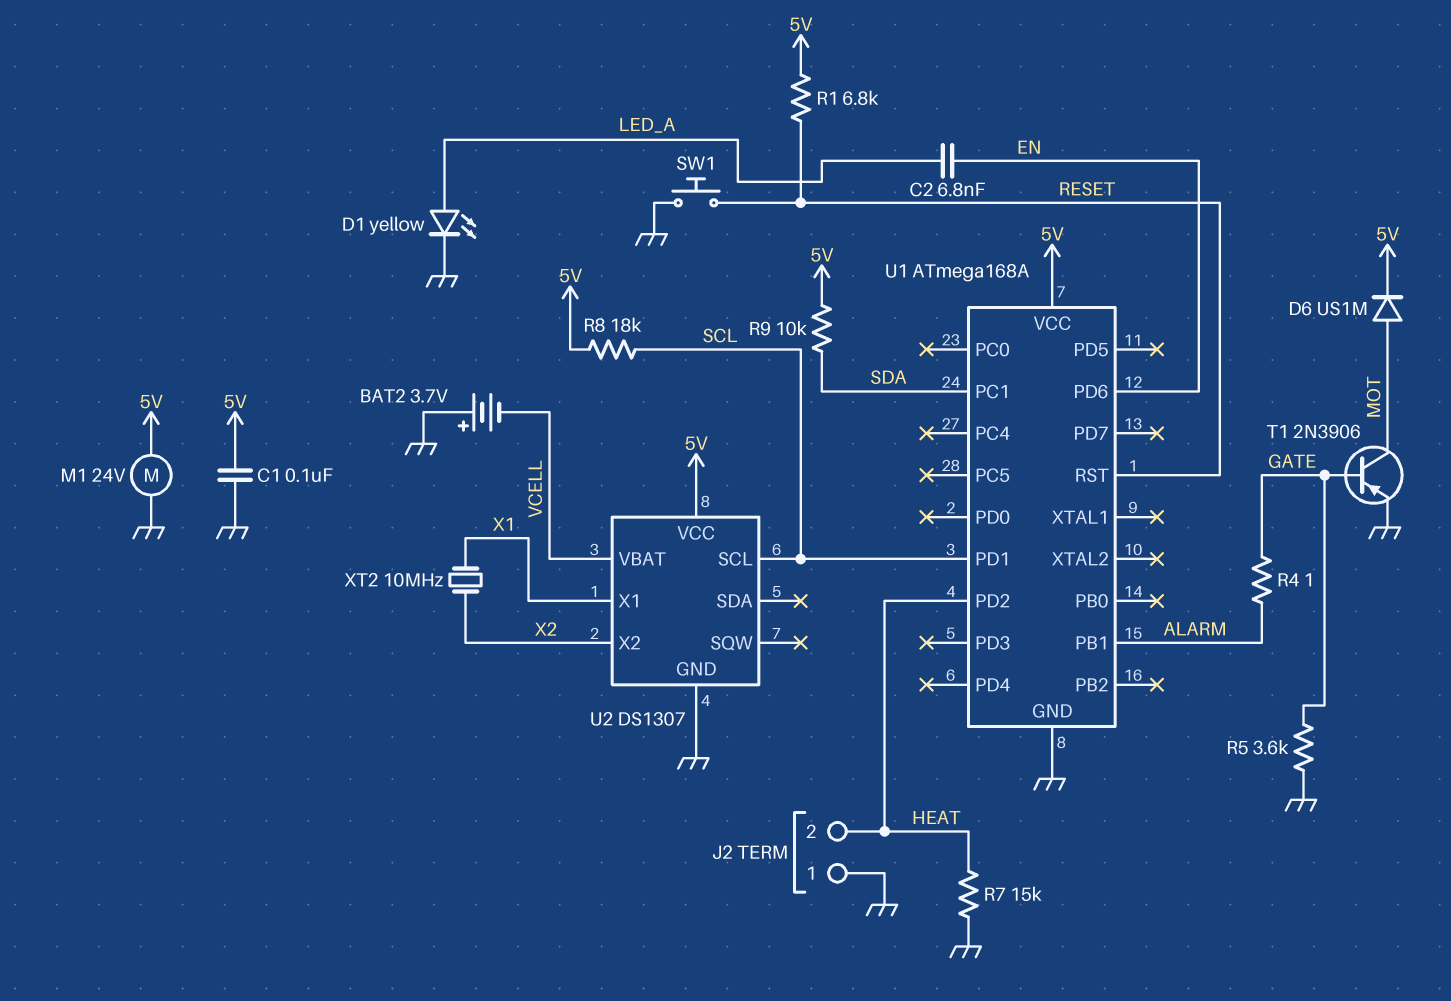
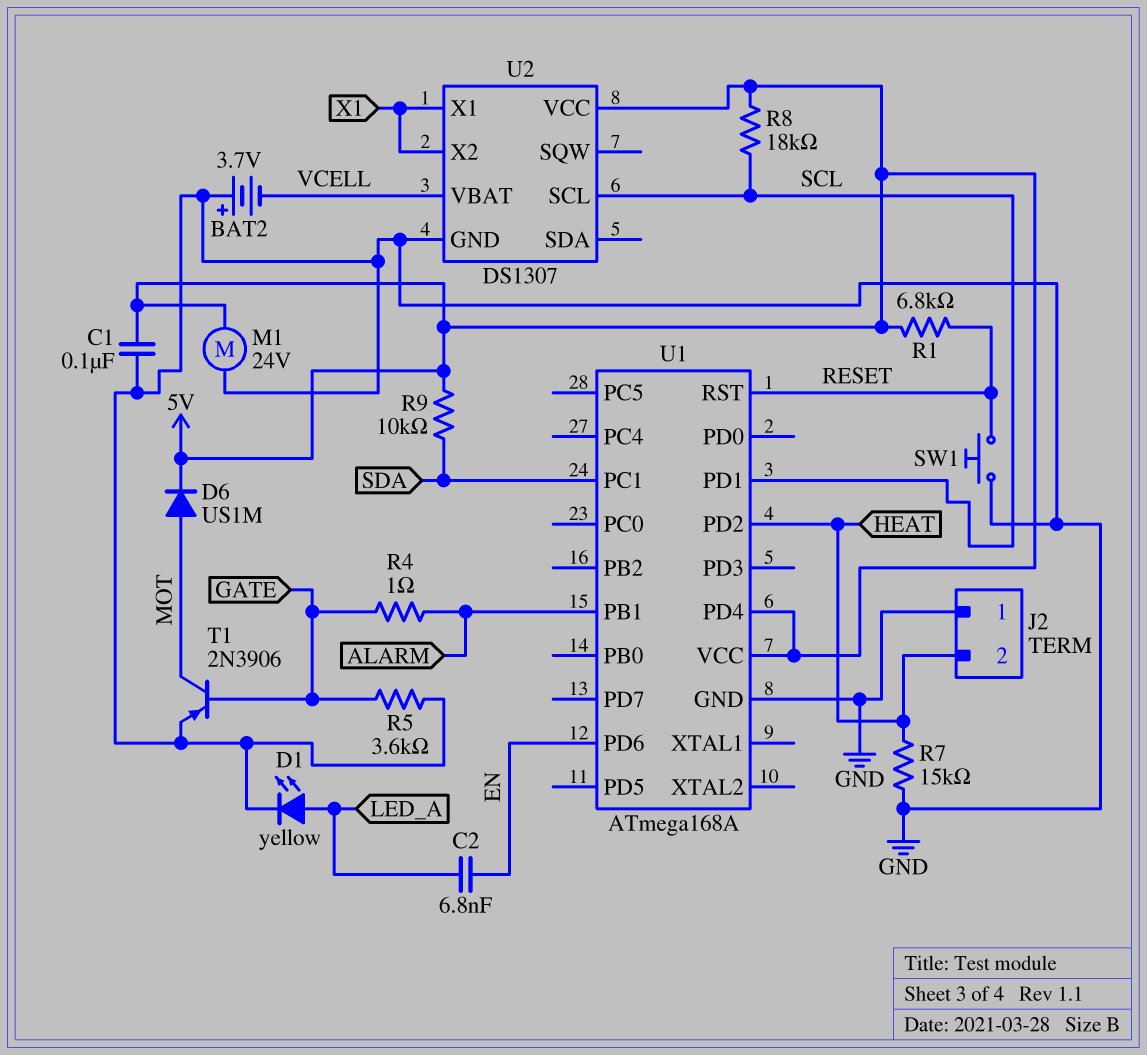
U1 pin PD4: none -> 5V
U2 pin X2: X2 -> X1
XT2: 10MHz (X1, X2) -> none

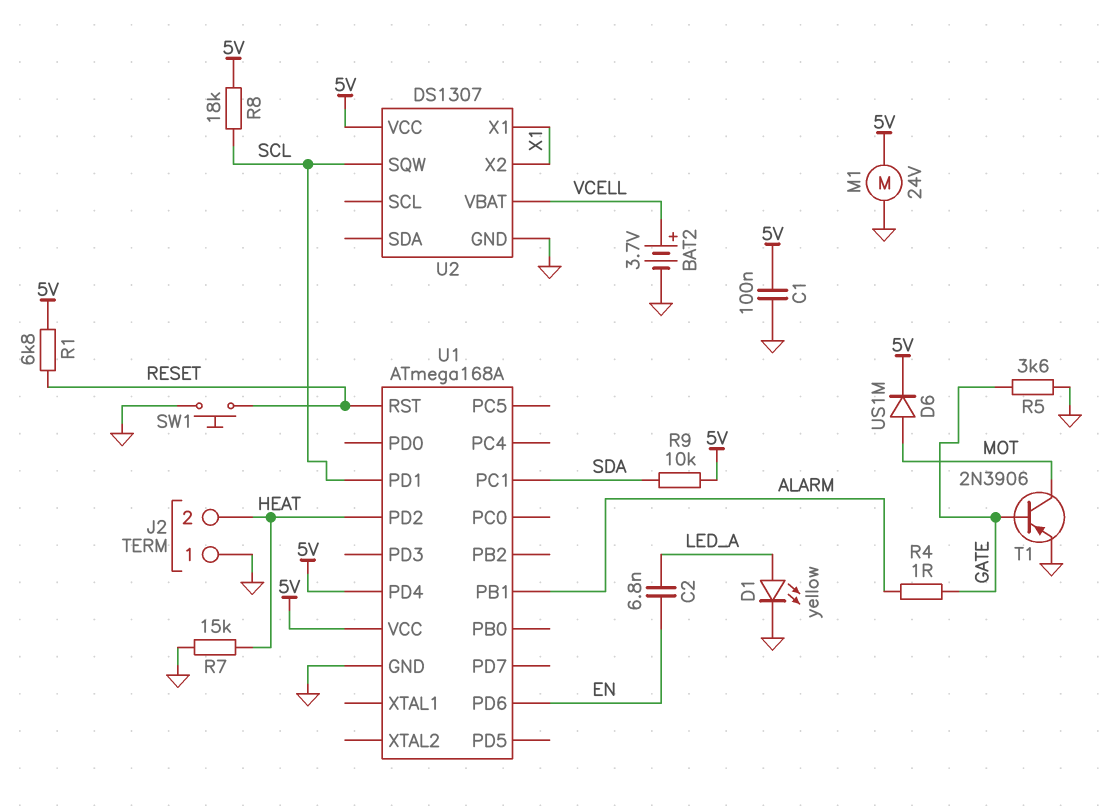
BAT2: 3.7V (plus GND, minus VCELL) -> 3.7V (plus VCELL, minus GND)
U2 pin SCL: SCL -> none
U2 pin SQW: none -> SCL

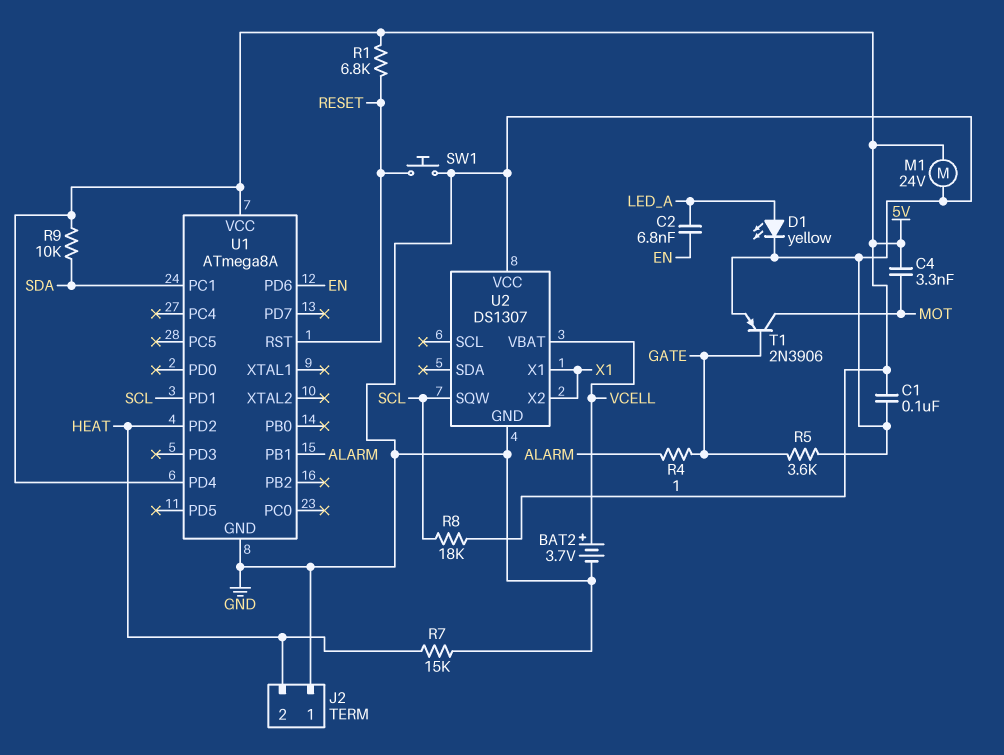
C4: none -> 3.3nF (5V, MOT)
D6: diode US1M (A MOT, K 5V) -> none
U1: ATmega168A -> ATmega8A
U2 pin VCC: 5V -> GND

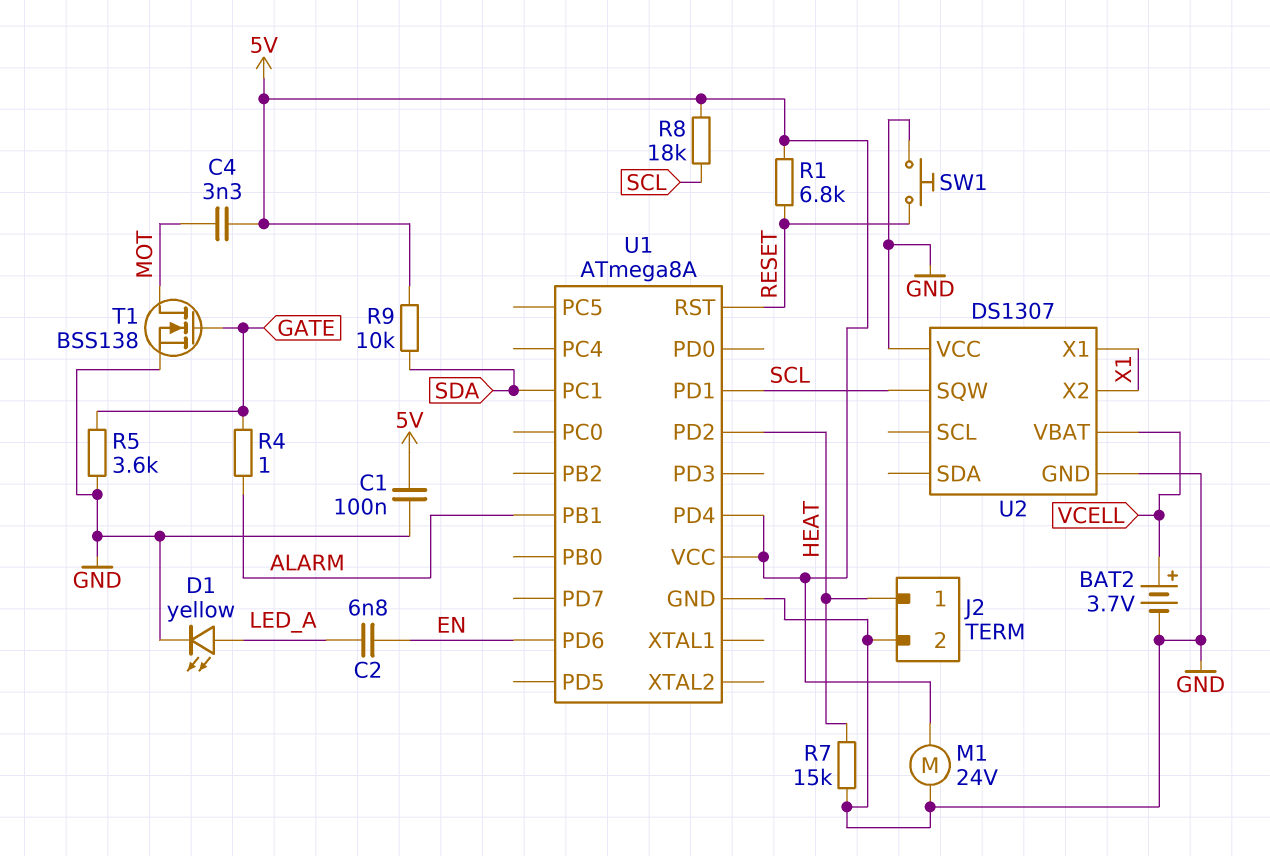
J2 pin 1: GND -> HEAT
J2 pin 2: HEAT -> GND
T1: PNP 2N3906 (B GATE, C MOT, E GND) -> NMOS BSS138 (G GATE, D MOT, S GND)

